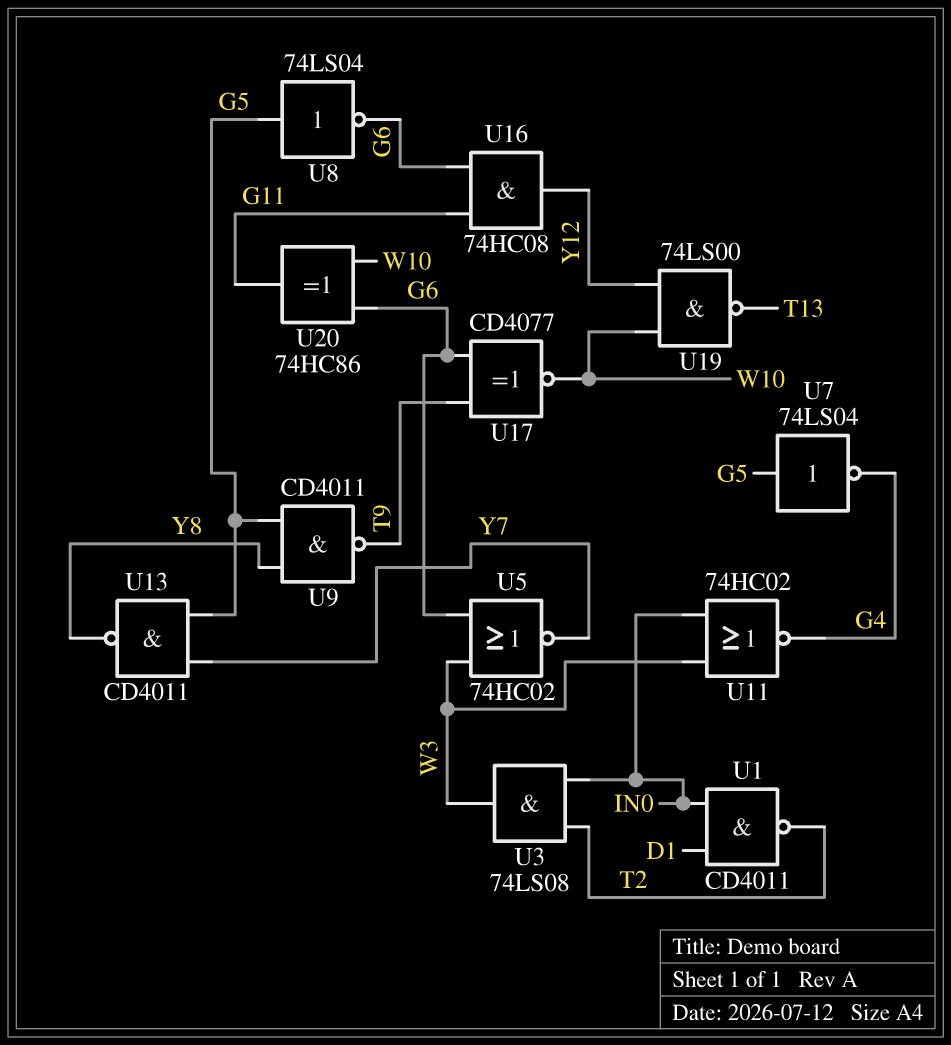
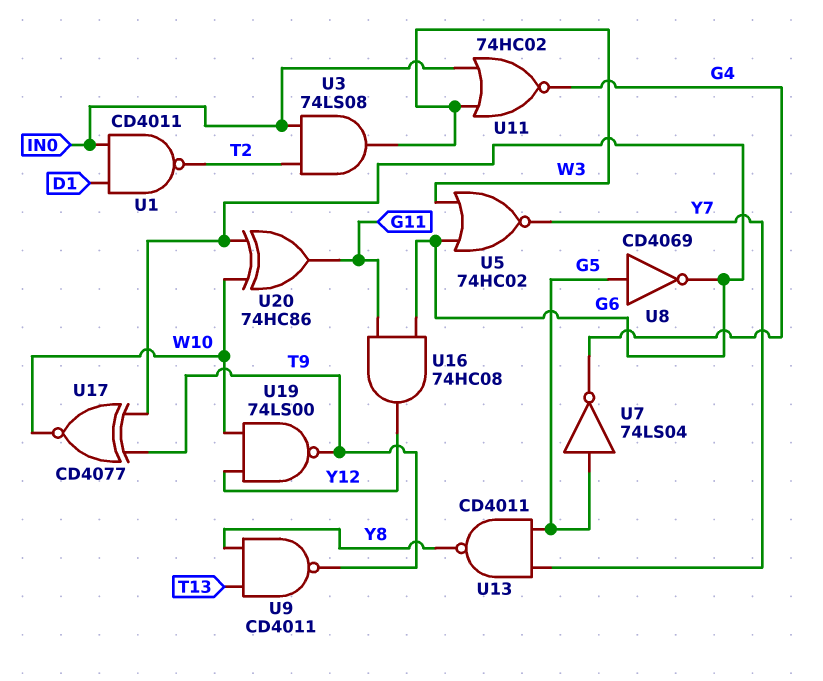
U8: NOT 74LS04 (in G5, out G6) -> NOT CD4069 (in G5, out G6)
U9: NAND CD4011 (in G5, in Y8, out T9) -> NAND CD4011 (in T13, in Y8, out T9)
U19: NAND 74LS00 (in W10, in Y12, out T13) -> NAND 74LS00 (in W10, in Y12, out T9)

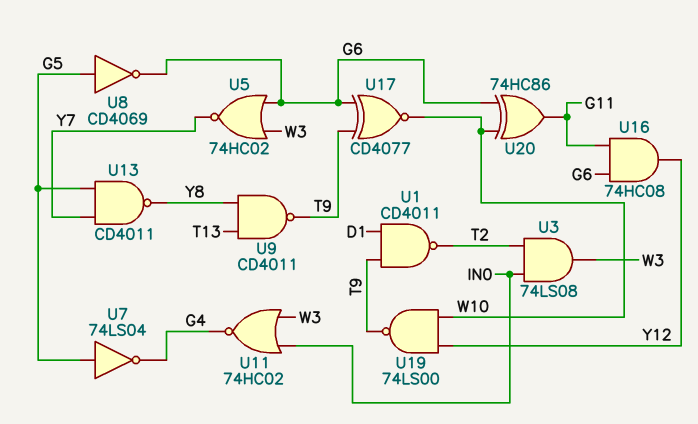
U1: NAND CD4011 (in D1, in IN0, out T2) -> NAND CD4011 (in D1, in T9, out T2)

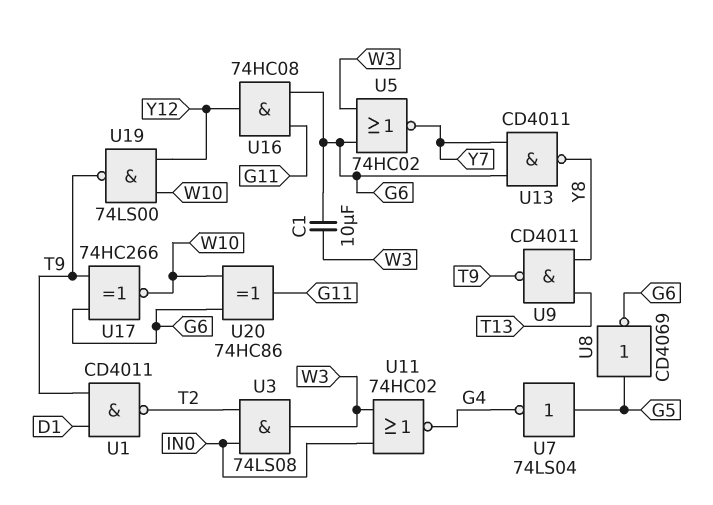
C1: none -> 10uF (G6, W3)
U13: NAND CD4011 (in G5, in Y7, out Y8) -> NAND CD4011 (in G6, in Y7, out Y8)
U17: XNOR CD4077 (in G6, in T9, out W10) -> XNOR 74HC266 (in G6, in T9, out W10)

